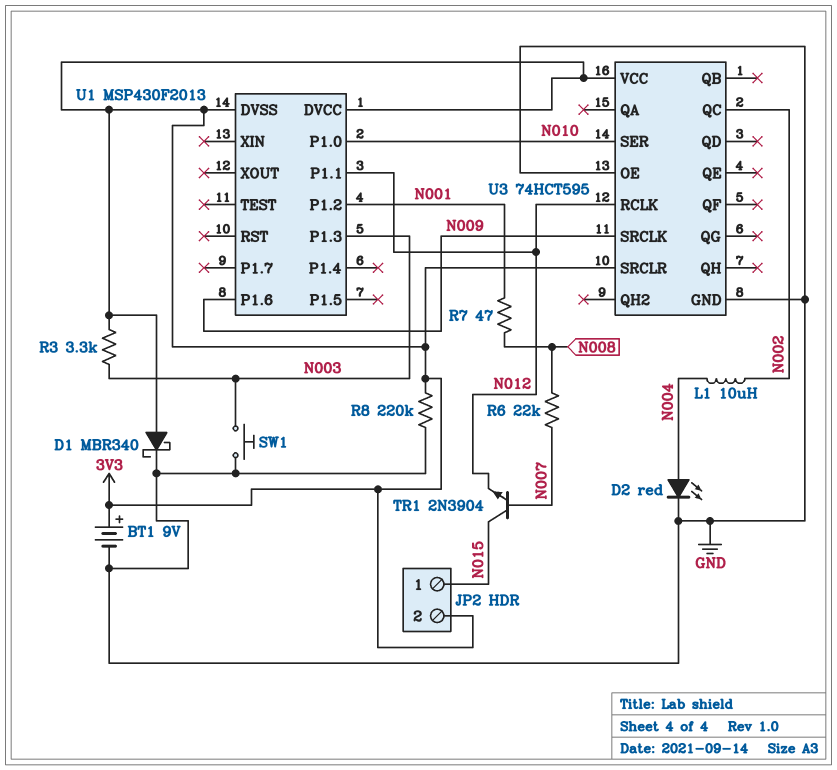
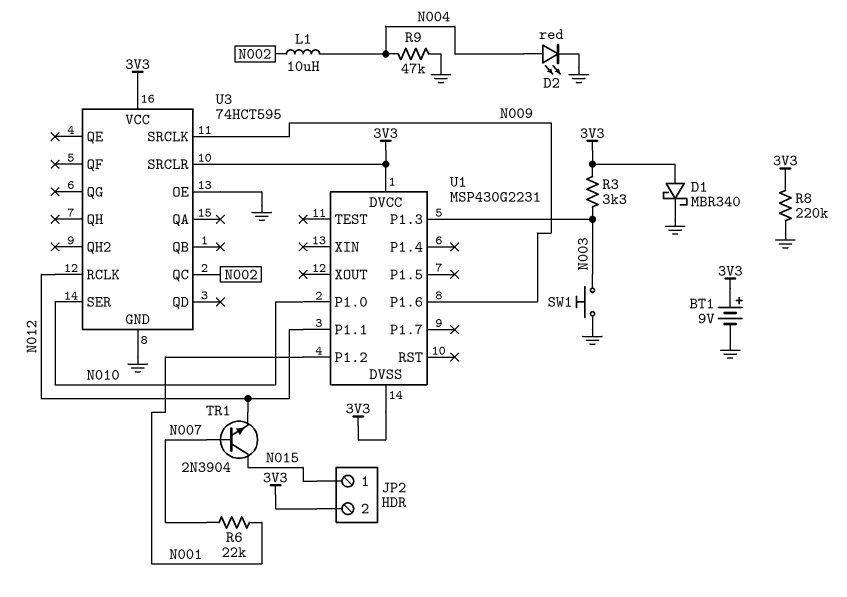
R6: 22k (N007, N008) -> 22k (N001, N007)
R7: 47 (N001, N008) -> none
R9: none -> 47k (GND, N004)
U1: MSP430F2013 -> MSP430G2231

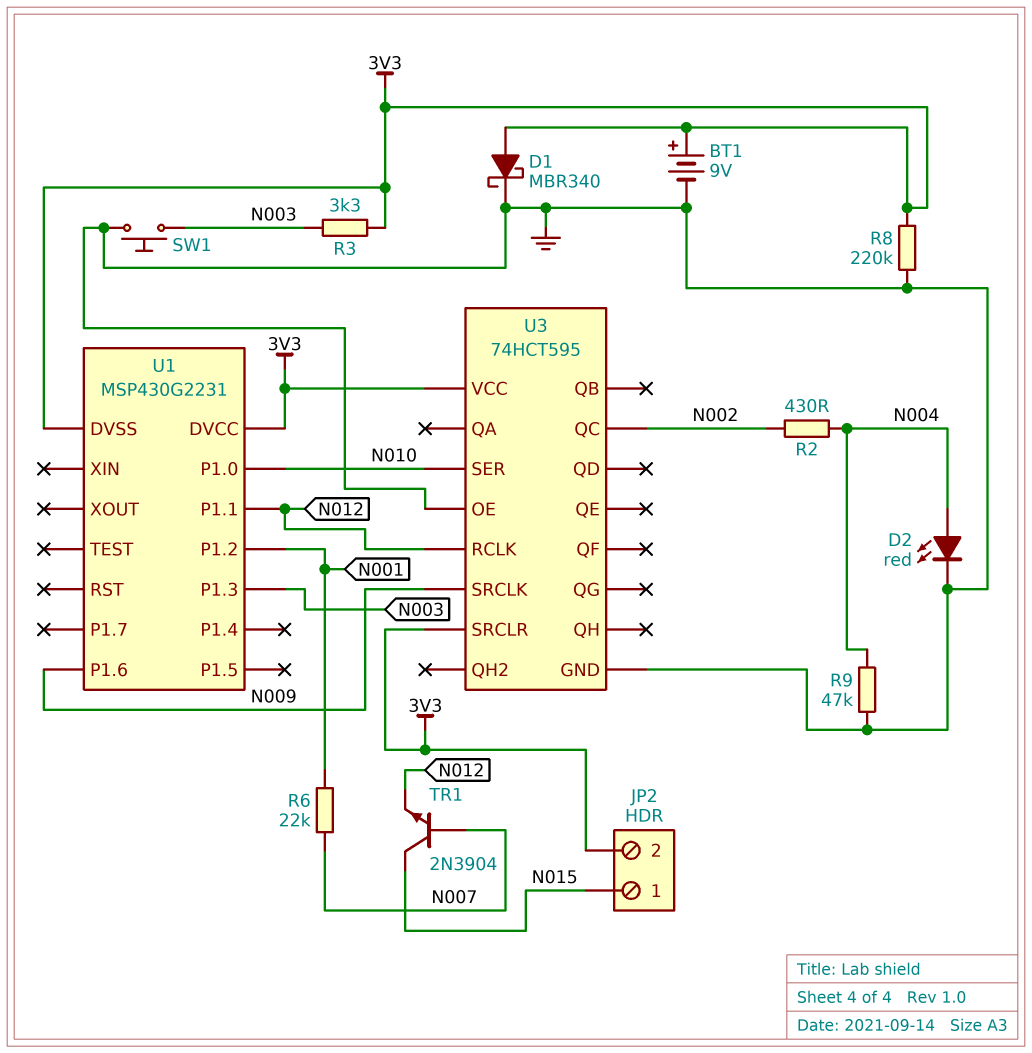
L1: 10uH (N002, N004) -> none
R2: none -> 430 (N002, N004)

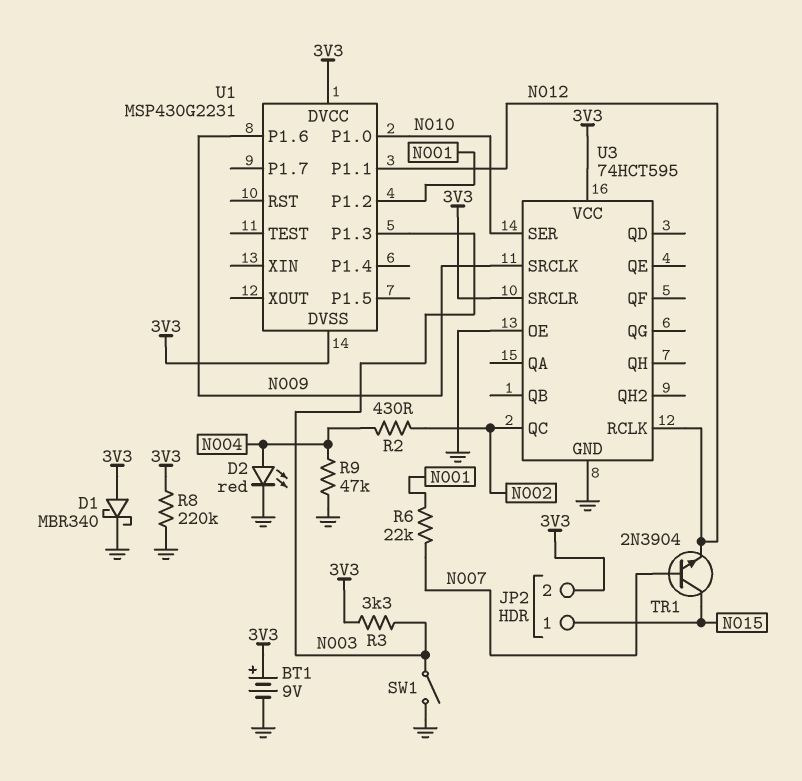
SW1: button (GND, N003) -> switch (GND, N003)

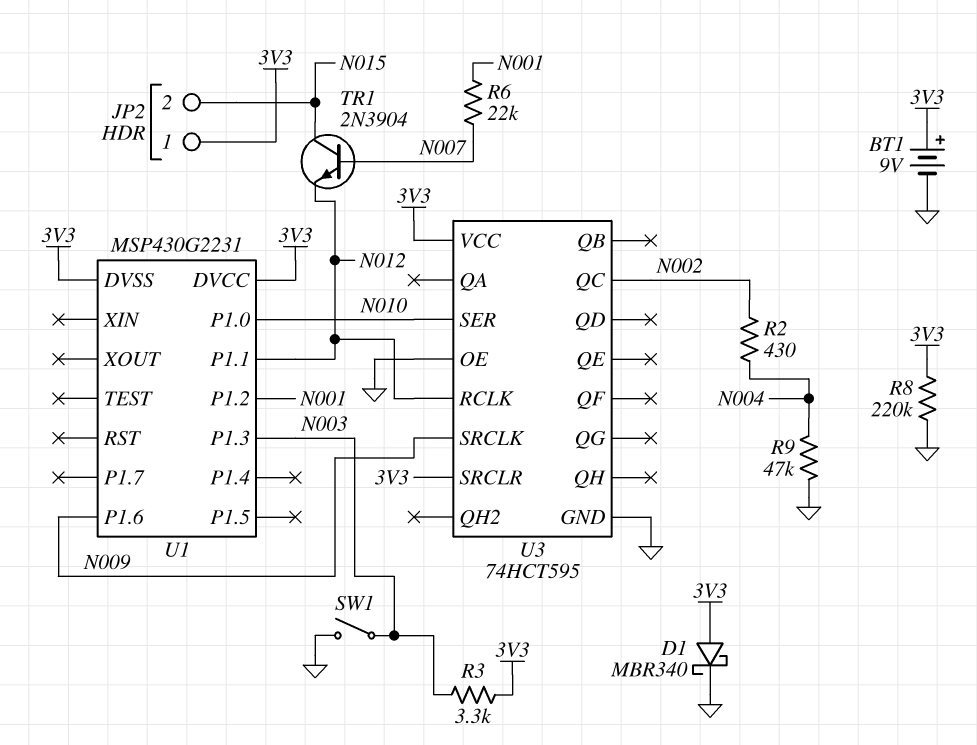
D2: LED red (A N004, K GND) -> none
JP2 pin 1: N015 -> 3V3
JP2 pin 2: 3V3 -> N015

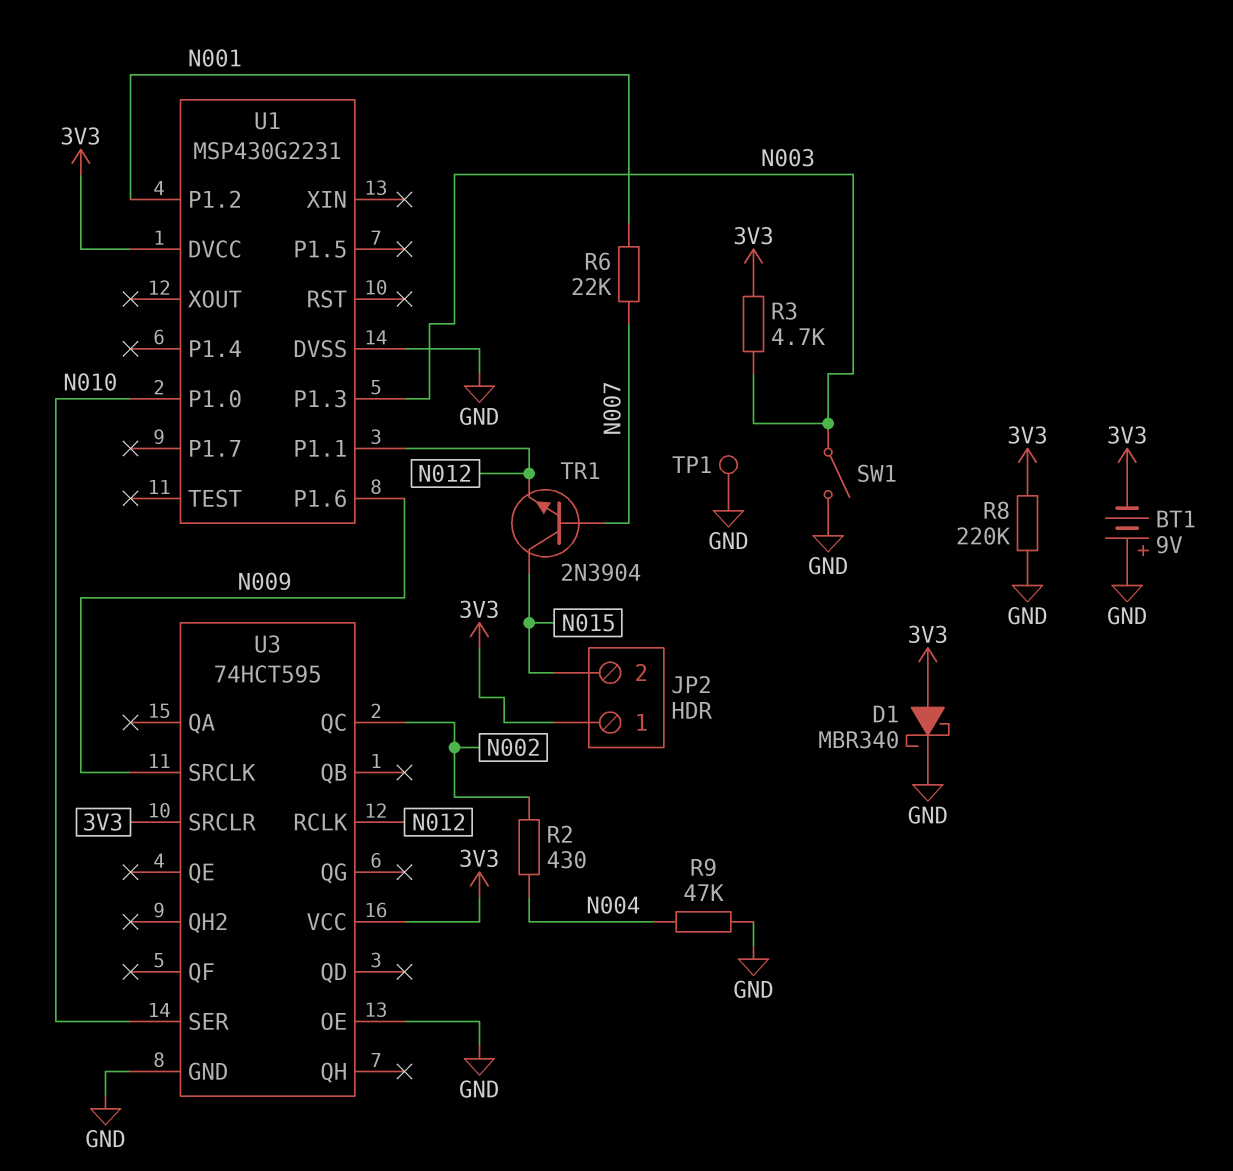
BT1: 9V (plus 3V3, minus GND) -> 9V (plus GND, minus 3V3)
R3: 3.3k (3V3, N003) -> 4.7k (3V3, N003)
TP1: none -> test point (GND)
U1 pin DVSS: 3V3 -> GND

